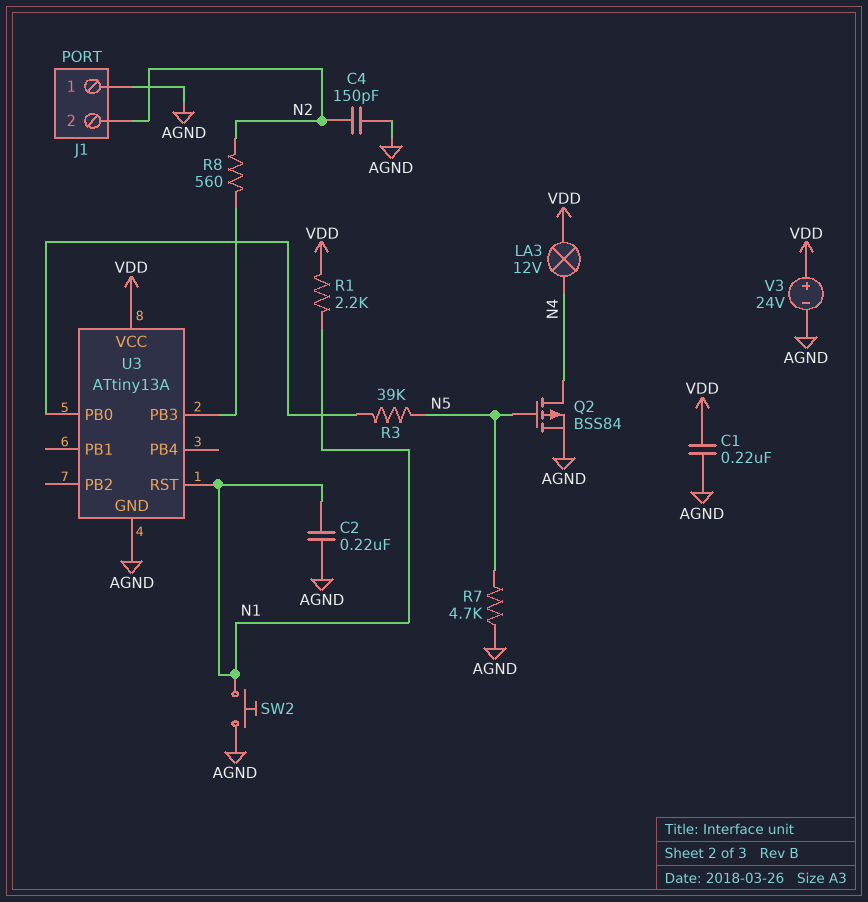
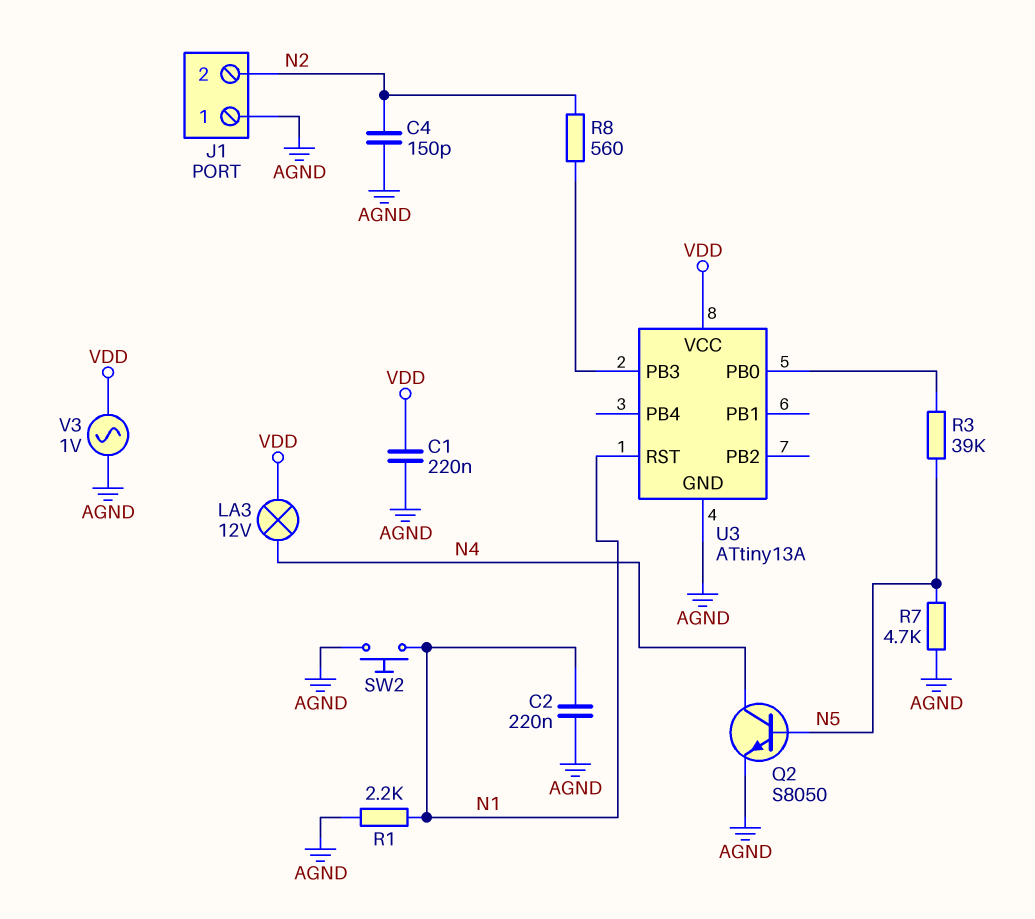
Q2: PMOS BSS84 (G N5, D N4, S AGND) -> NPN S8050 (B N5, C N4, E AGND)
R1: 2.2k (N1, VDD) -> 2.2k (AGND, N1)
V3: 24V (plus VDD, minus AGND) -> AC 1V (AGND, VDD)

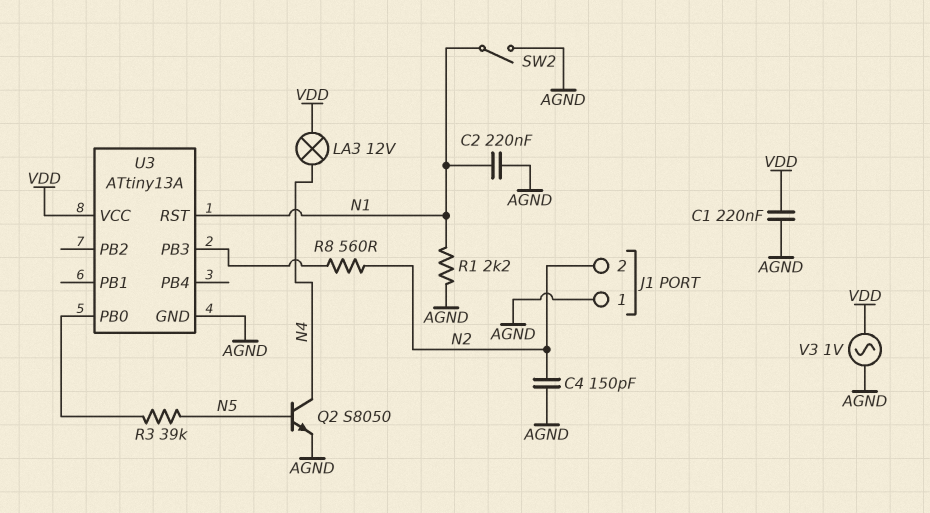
R7: 4.7k (AGND, N5) -> none
SW2: button (AGND, N1) -> switch (AGND, N1)

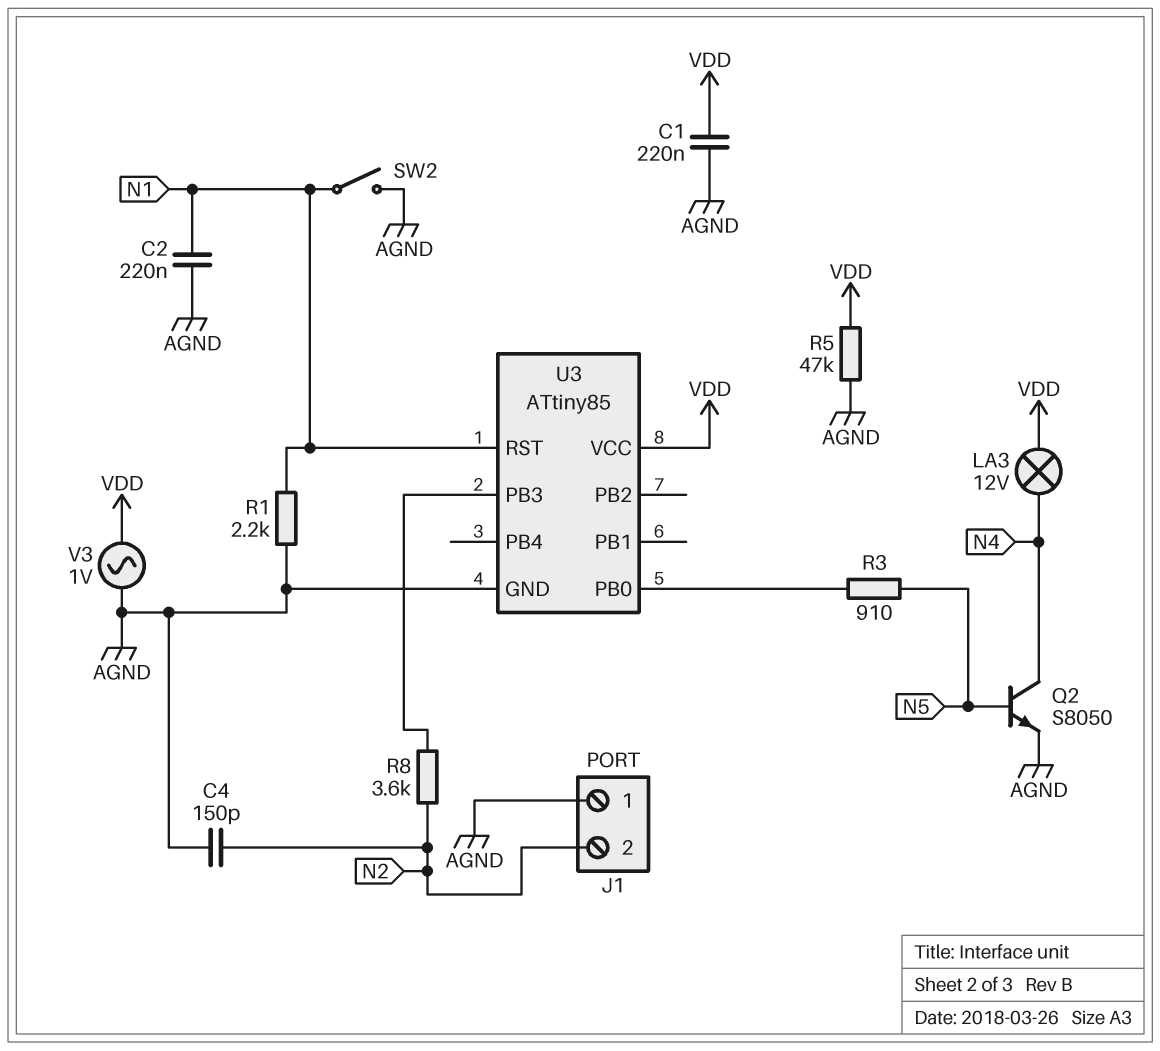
R3: 39k (N5, U3/PB0) -> 910 (N5, U3/PB0)
R5: none -> 47k (AGND, VDD)
R8: 560 (N2, U3/PB3) -> 3.6k (N2, U3/PB3)
U3: ATtiny13A -> ATtiny85

